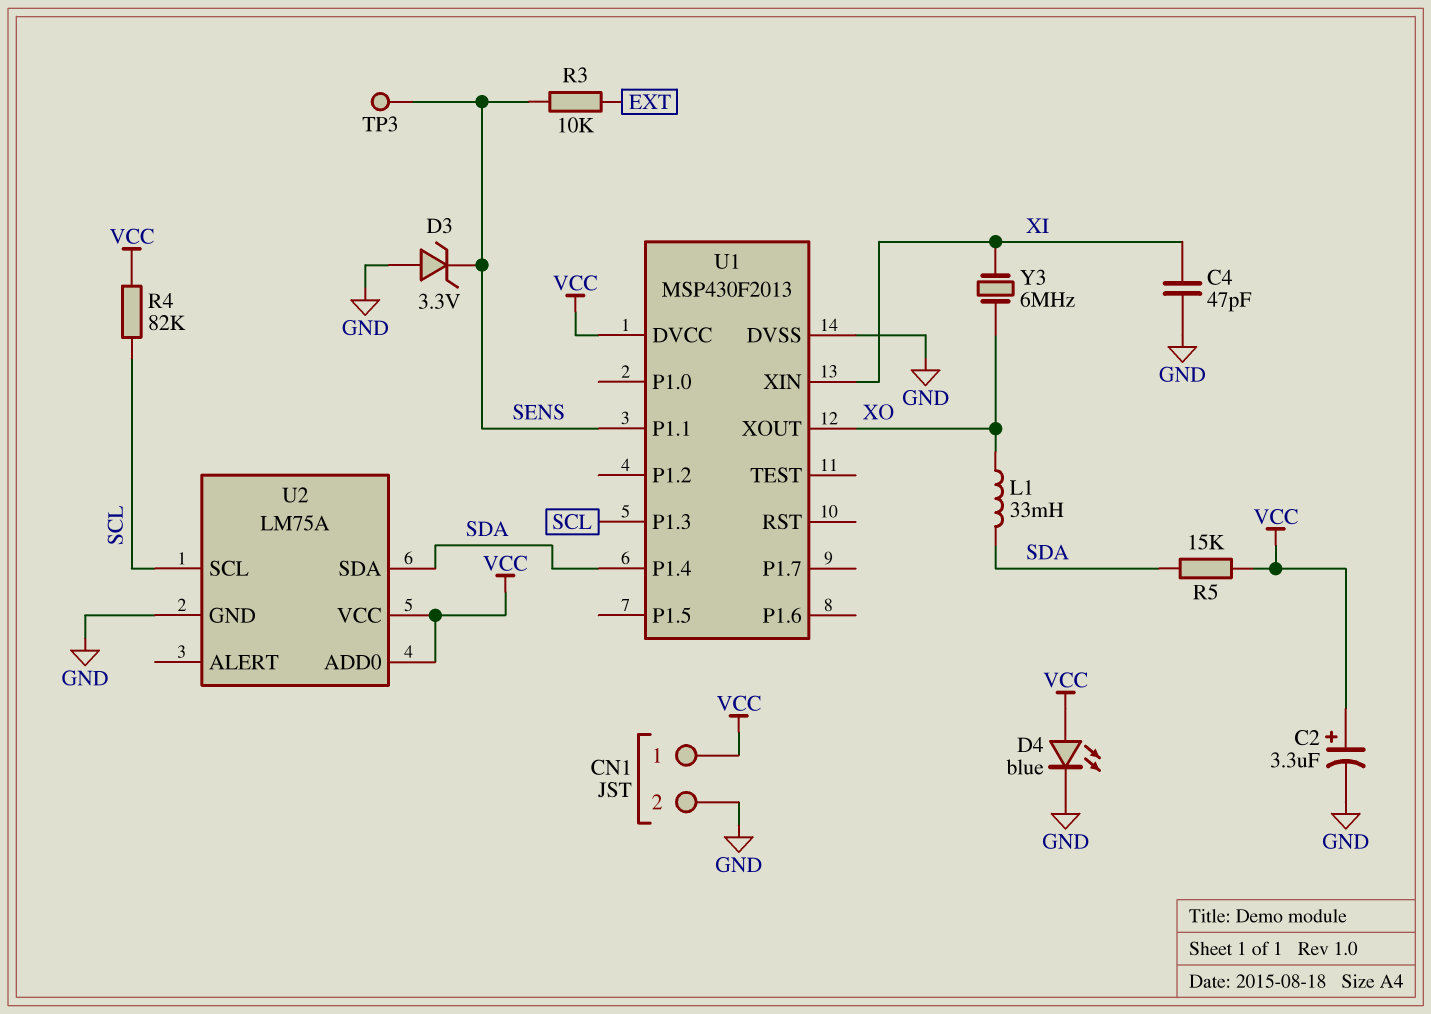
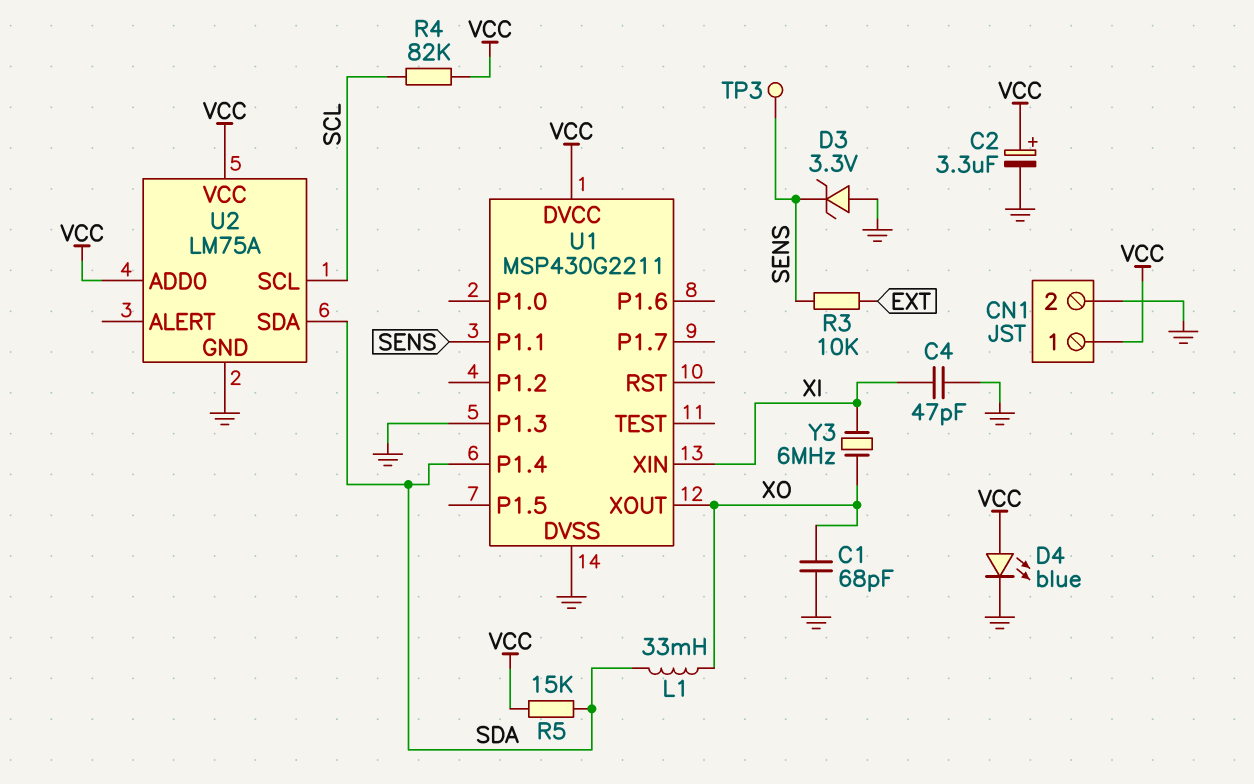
C1: none -> 68pF (GND, XO)
U1: MSP430F2013 -> MSP430G2211
U1 pin P1.3: SCL -> GND

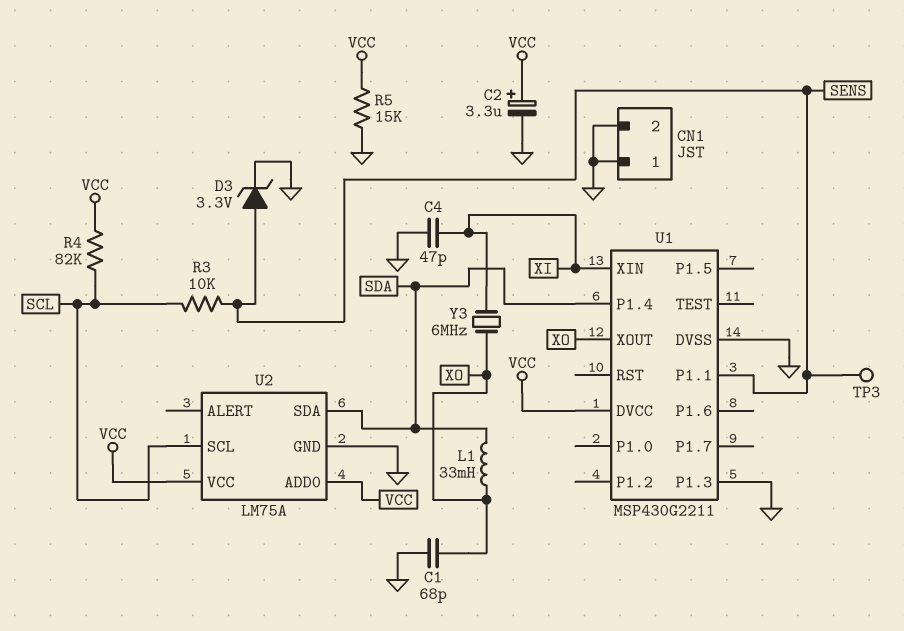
CN1 pin 1: VCC -> GND
D3: zener 3.3V (A GND, K SENS) -> zener 3.3V (A SENS, K GND)
D4: LED blue (A VCC, K GND) -> none
R3: 10k (EXT, SENS) -> 10k (SCL, SENS)
R5: 15k (SDA, VCC) -> 15k (GND, VCC)

